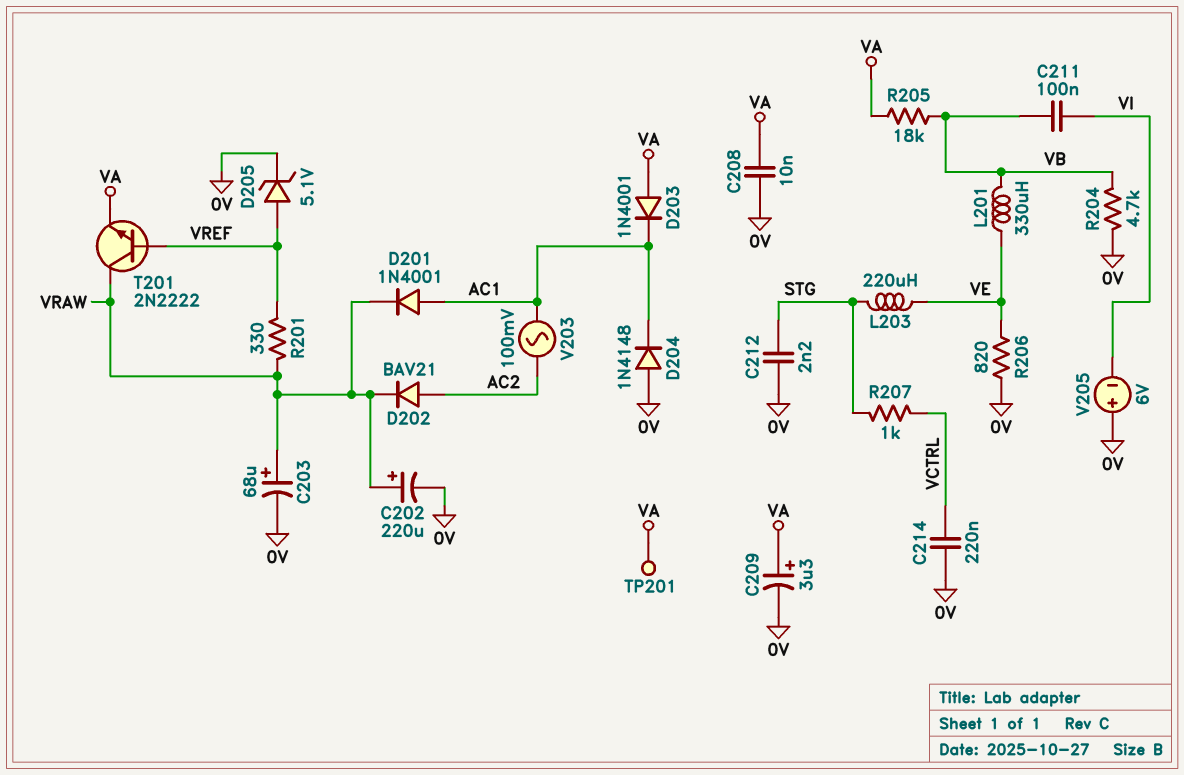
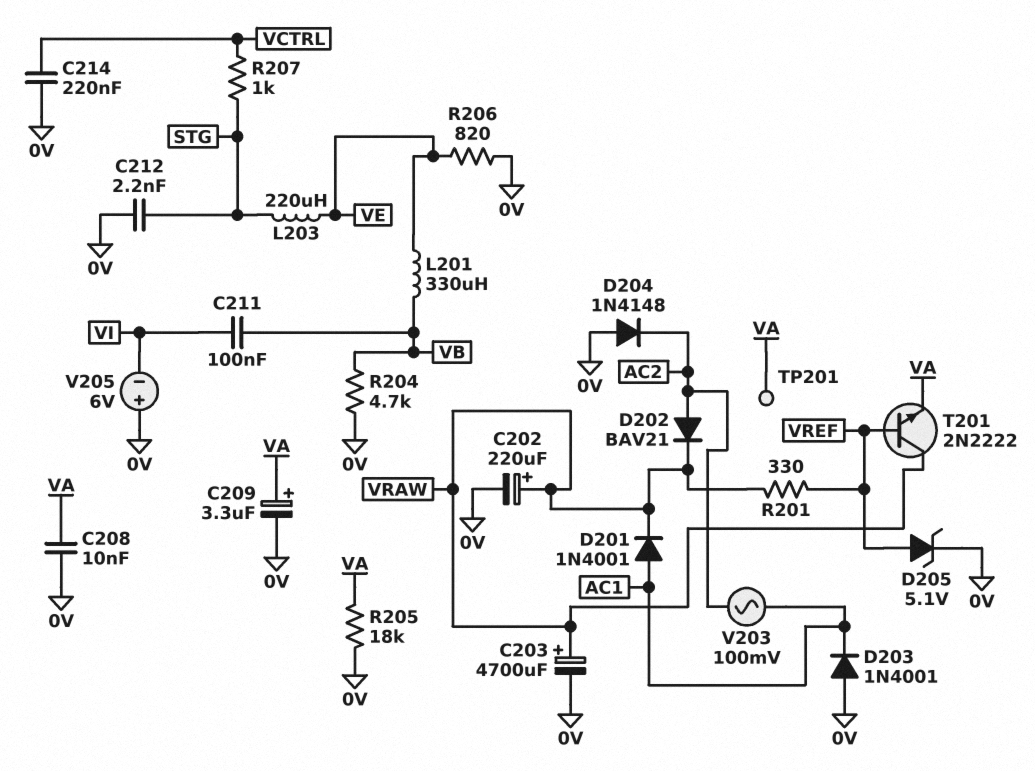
C203: 68uF (plus VRAW, minus 0V) -> 4700uF (plus VRAW, minus 0V)
D203: diode 1N4001 (A VA, K AC1) -> diode 1N4001 (A 0V, K AC1)
D204: diode 1N4148 (A 0V, K AC1) -> diode 1N4148 (A 0V, K AC2)
R205: 18k (VA, VB) -> 18k (0V, VA)

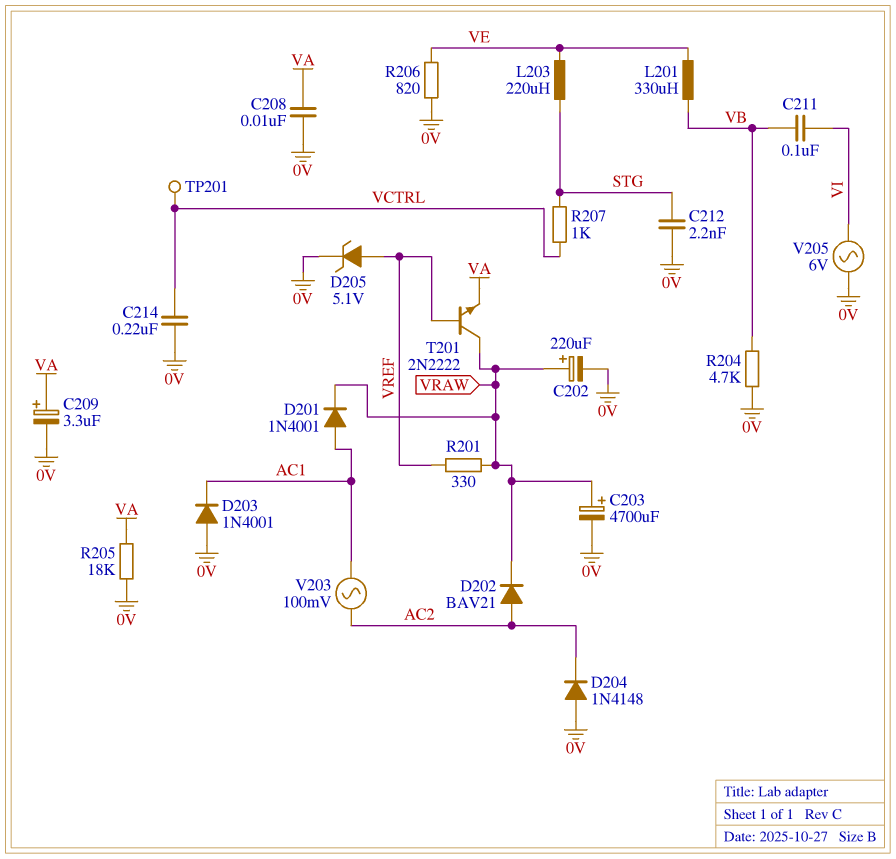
TP201: test point (VA) -> test point (VCTRL)
V205: 6V (plus 0V, minus VI) -> AC 6V (0V, VI)

